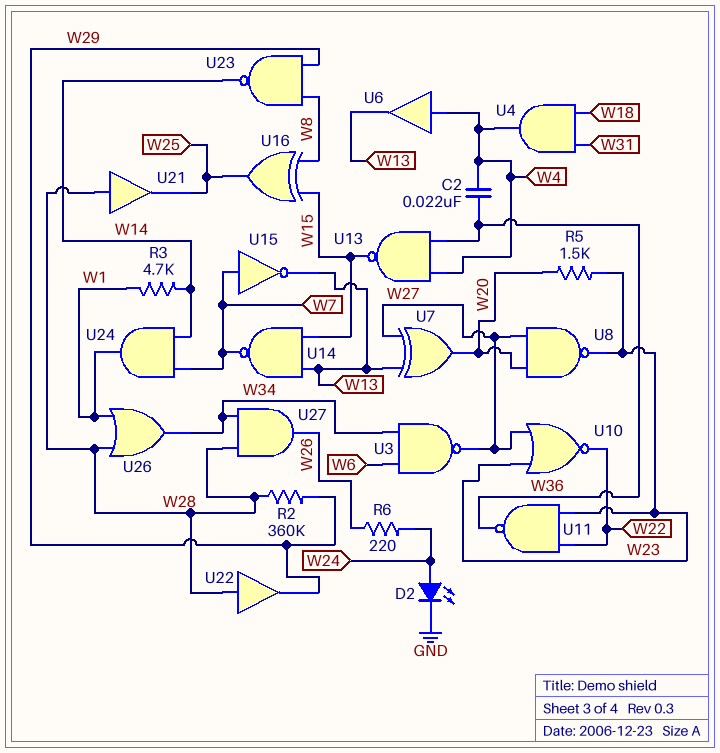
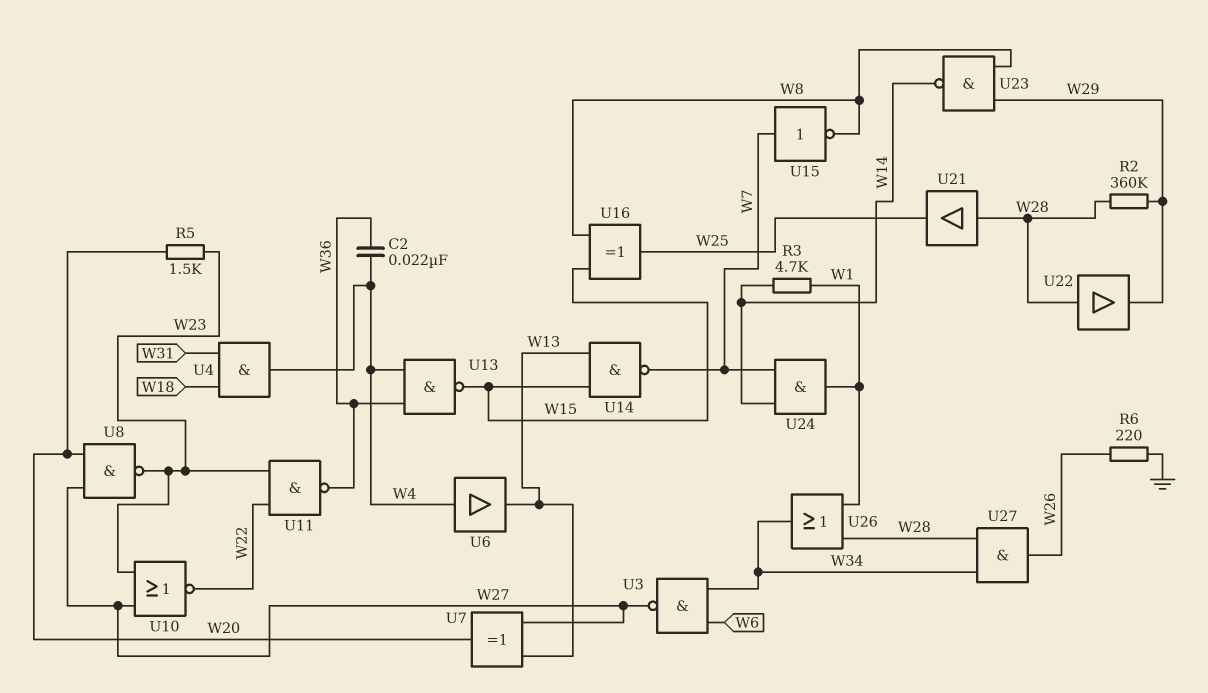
D2: LED (A W24, K GND) -> none
R6: 220 (W24, W26) -> 220 (GND, W26)
U15: NOT (in W7, out W13) -> NOT (in W7, out W8)

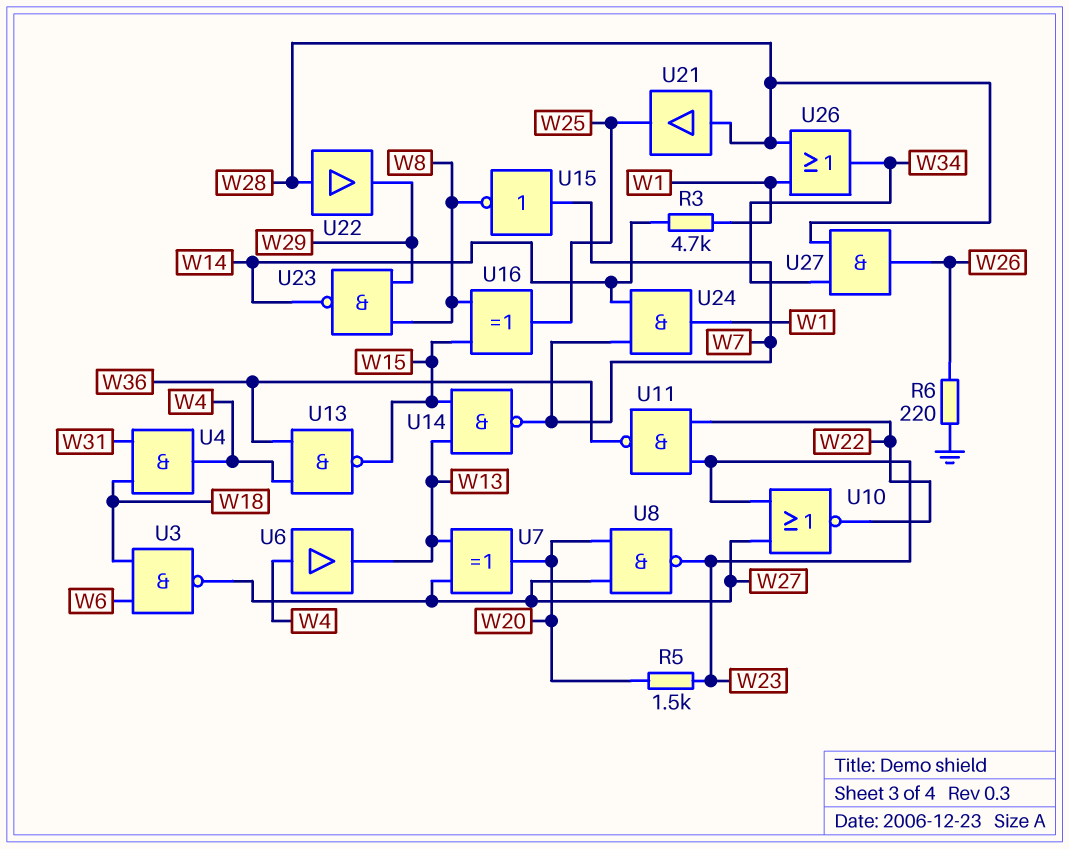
C2: 22nF (W4, W36) -> none
R2: 360k (W28, W29) -> none
U3: NAND (in W6, in W34, out W27) -> NAND (in W6, in W18, out W27)

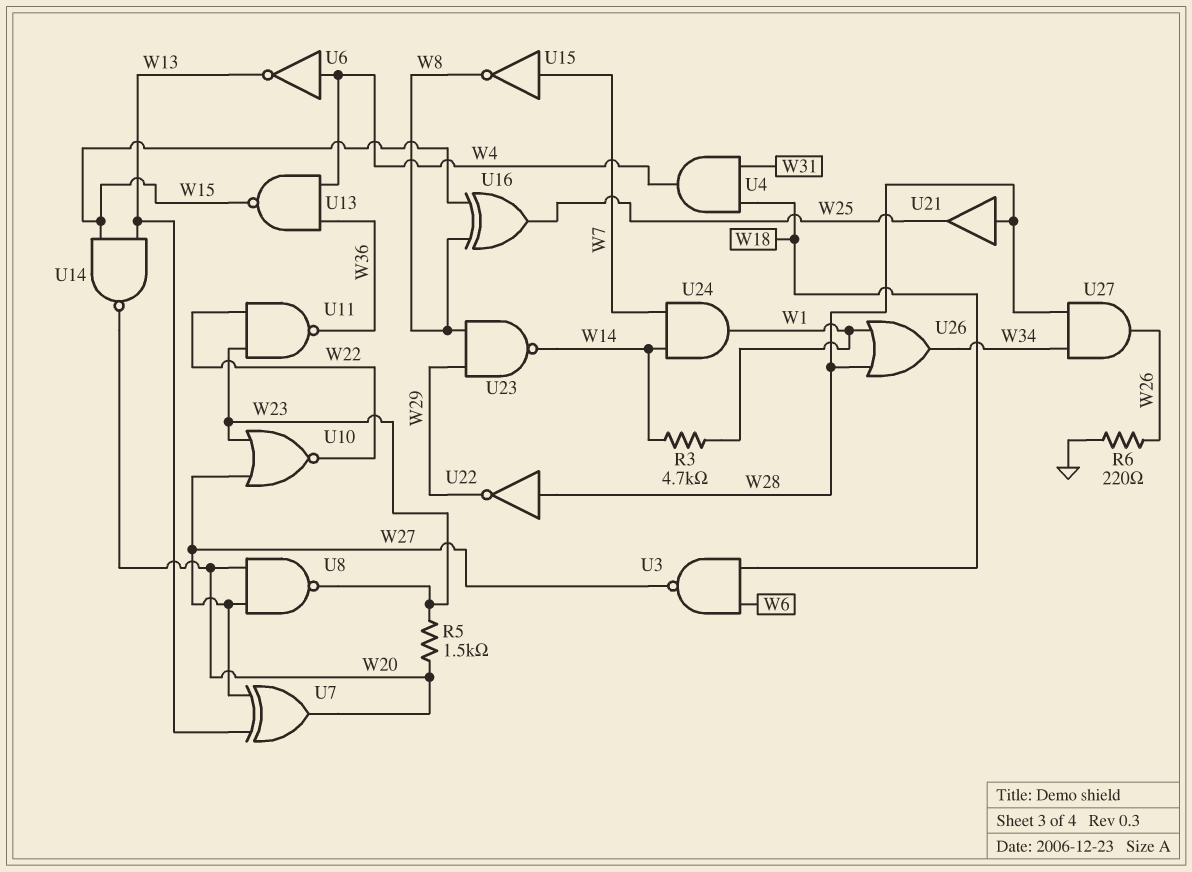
U6: buffer (in W4, out W13) -> NOT (in W4, out W13)
U14: NAND (in W13, in W15, out W7) -> NAND (in W13, in W15, out W20)
U22: buffer (in W28, out W29) -> NOT (in W28, out W29)

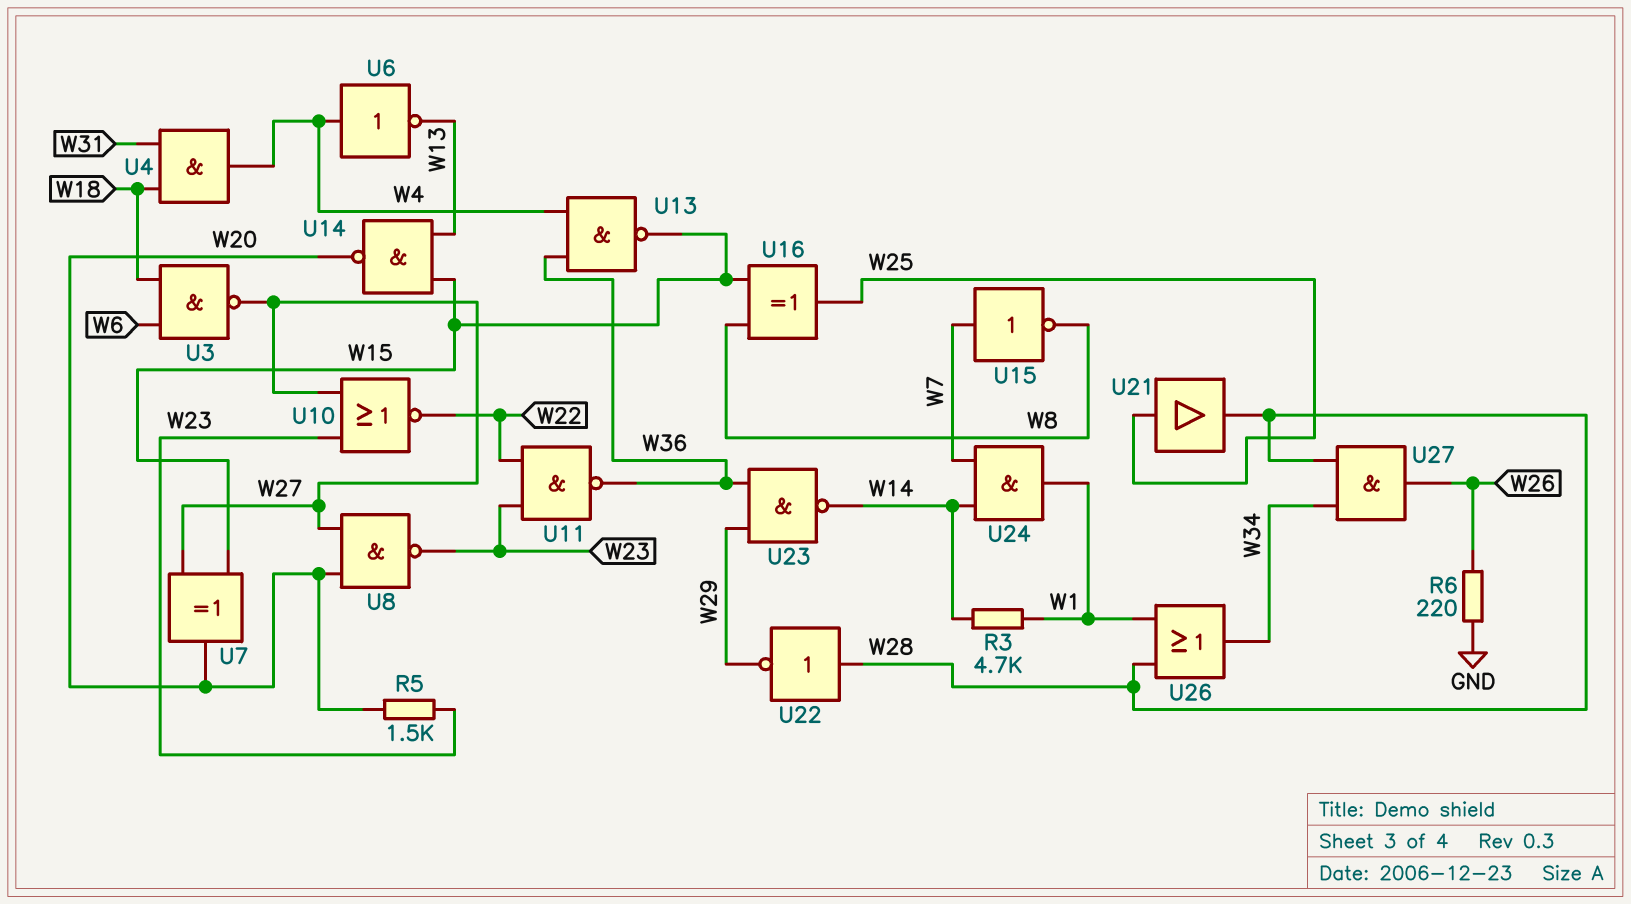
U7: XOR (in W13, in W27, out W20) -> XOR (in W15, in W27, out W20)
U21: buffer (in W28, out W25) -> buffer (in W25, out W28)
U23: NAND (in W8, in W29, out W14) -> NAND (in W29, in W36, out W14)

